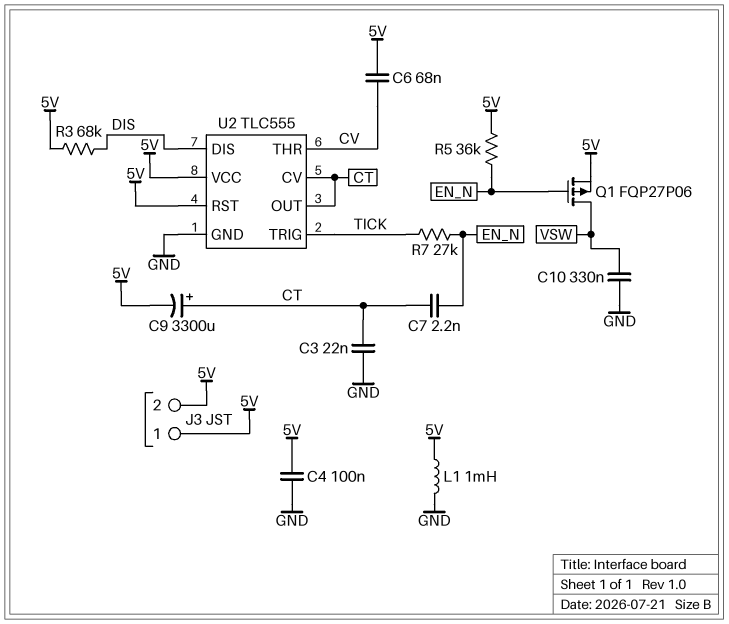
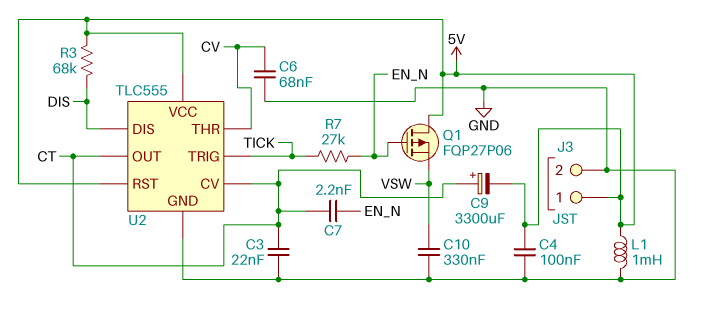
C6: 68nF (5V, CV) -> 68nF (CV, GND)
J3 pin 2: 5V -> GND
Q1: PMOS FQP27P06 (G EN_N, D VSW, S 5V) -> PMOS FQP27P06 (G EN_N, D 5V, S VSW)
R5: 36k (5V, EN_N) -> none

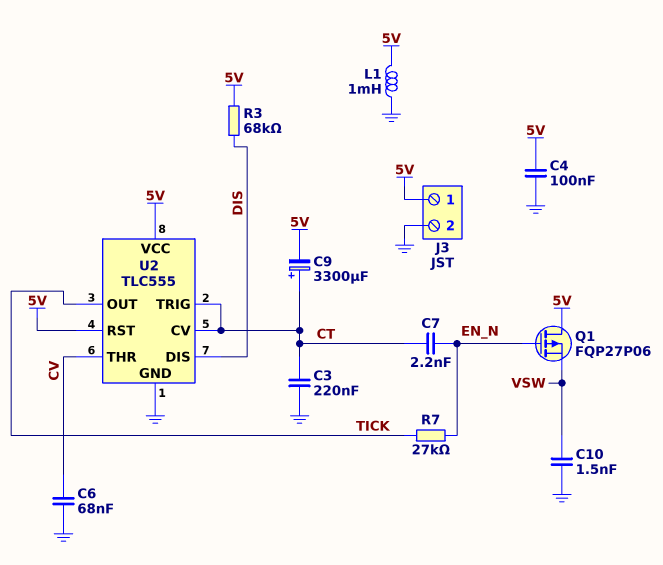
C3: 22nF (CT, GND) -> 220nF (CT, GND)
C10: 330nF (GND, VSW) -> 1.5nF (GND, VSW)
U2 pin OUT: CT -> TICK
U2 pin TRIG: TICK -> CT

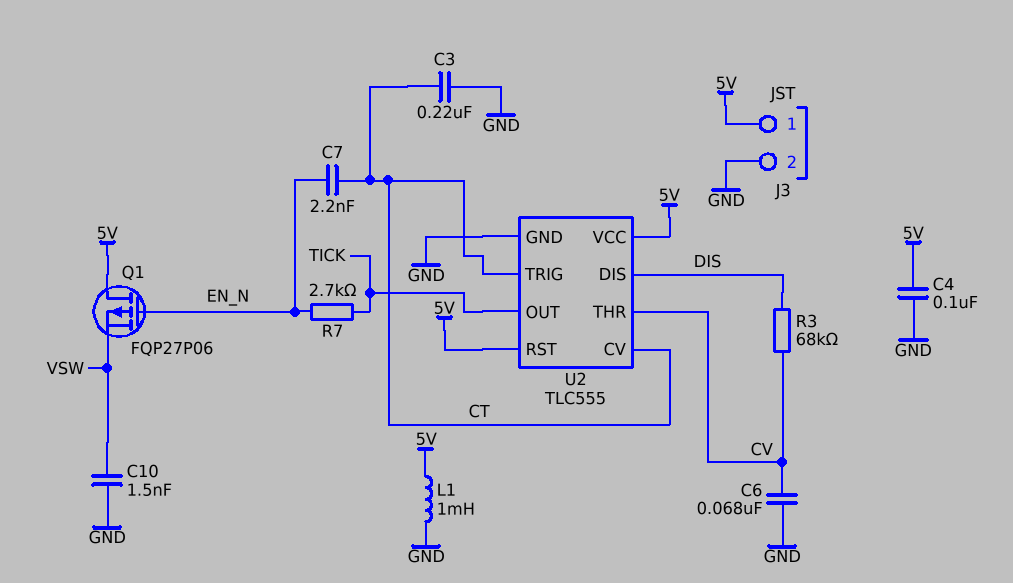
C9: 3300uF (plus CT, minus 5V) -> none
R3: 68k (5V, DIS) -> 68k (CV, DIS)
R7: 27k (EN_N, TICK) -> 2.7k (EN_N, TICK)

